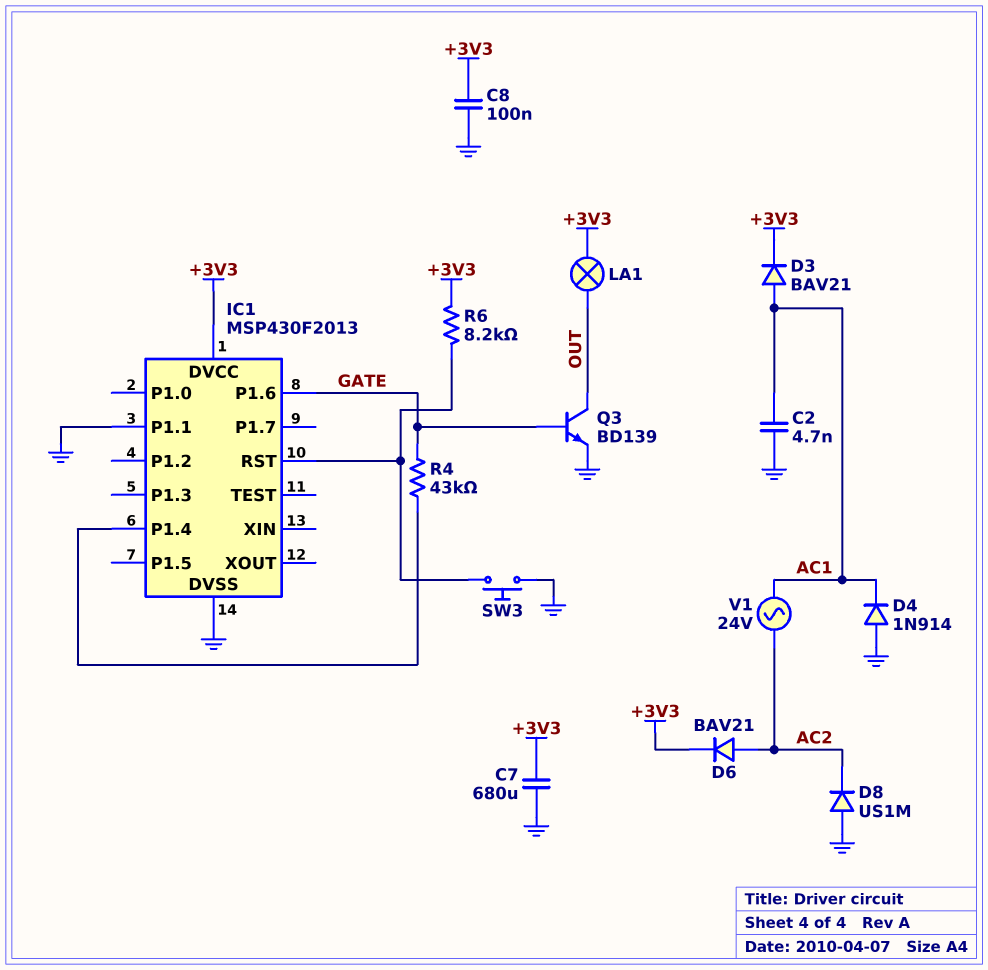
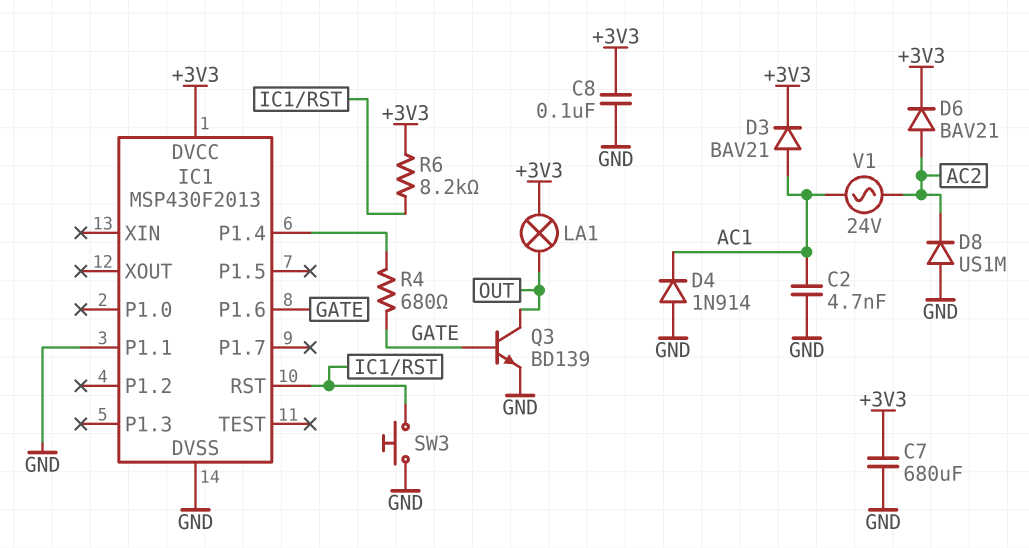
R4: 43k (GATE, IC1/P1.4) -> 680 (GATE, IC1/P1.4)

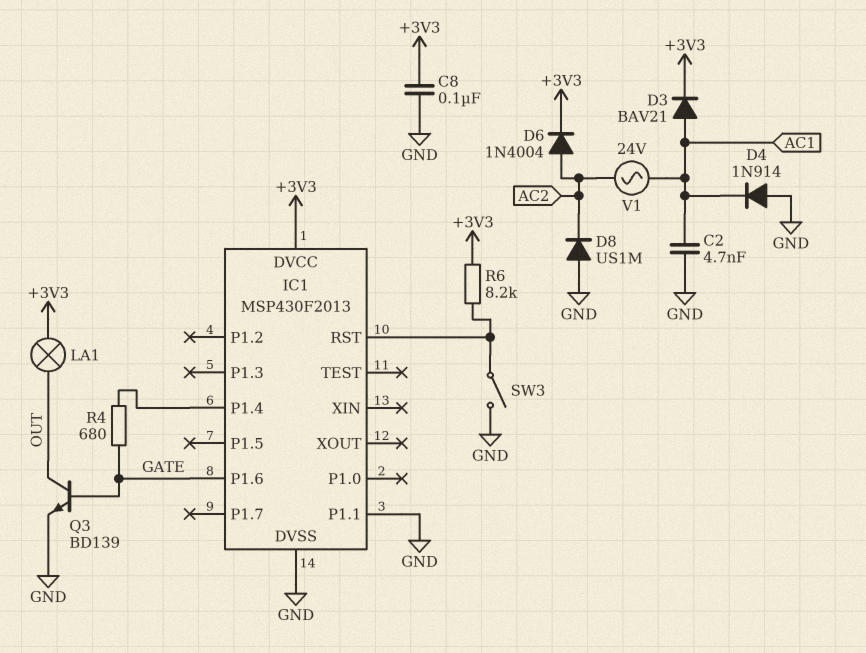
C7: 680uF (+3V3, GND) -> none
D6: diode BAV21 (A AC2, K +3V3) -> diode 1N4004 (A AC2, K +3V3)
SW3: button (GND, IC1/RST) -> switch (GND, IC1/RST)

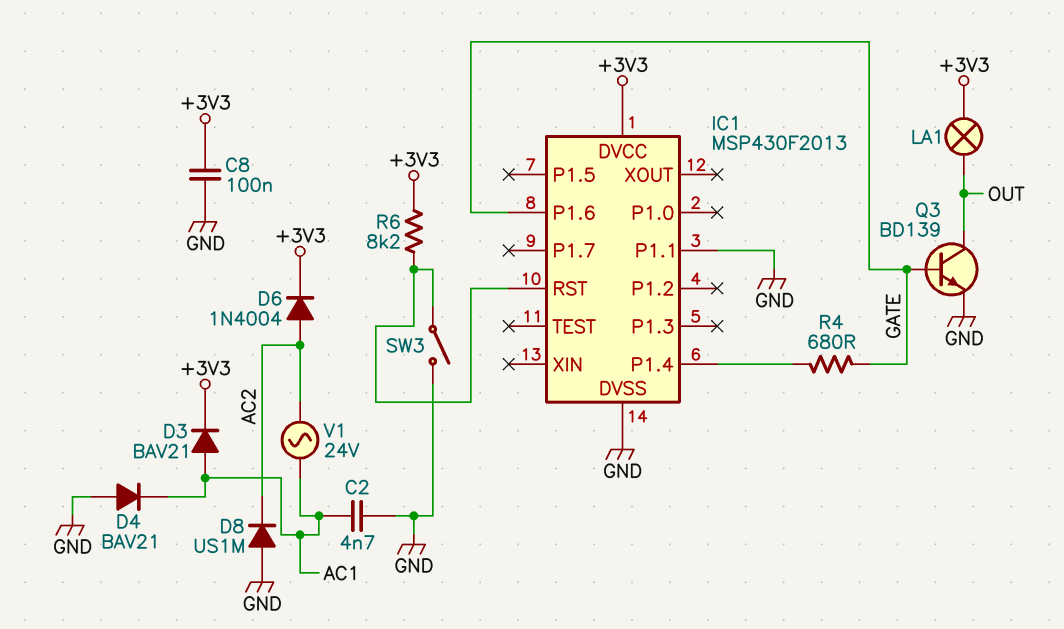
D4: diode 1N914 (A GND, K AC1) -> diode BAV21 (A GND, K AC1)

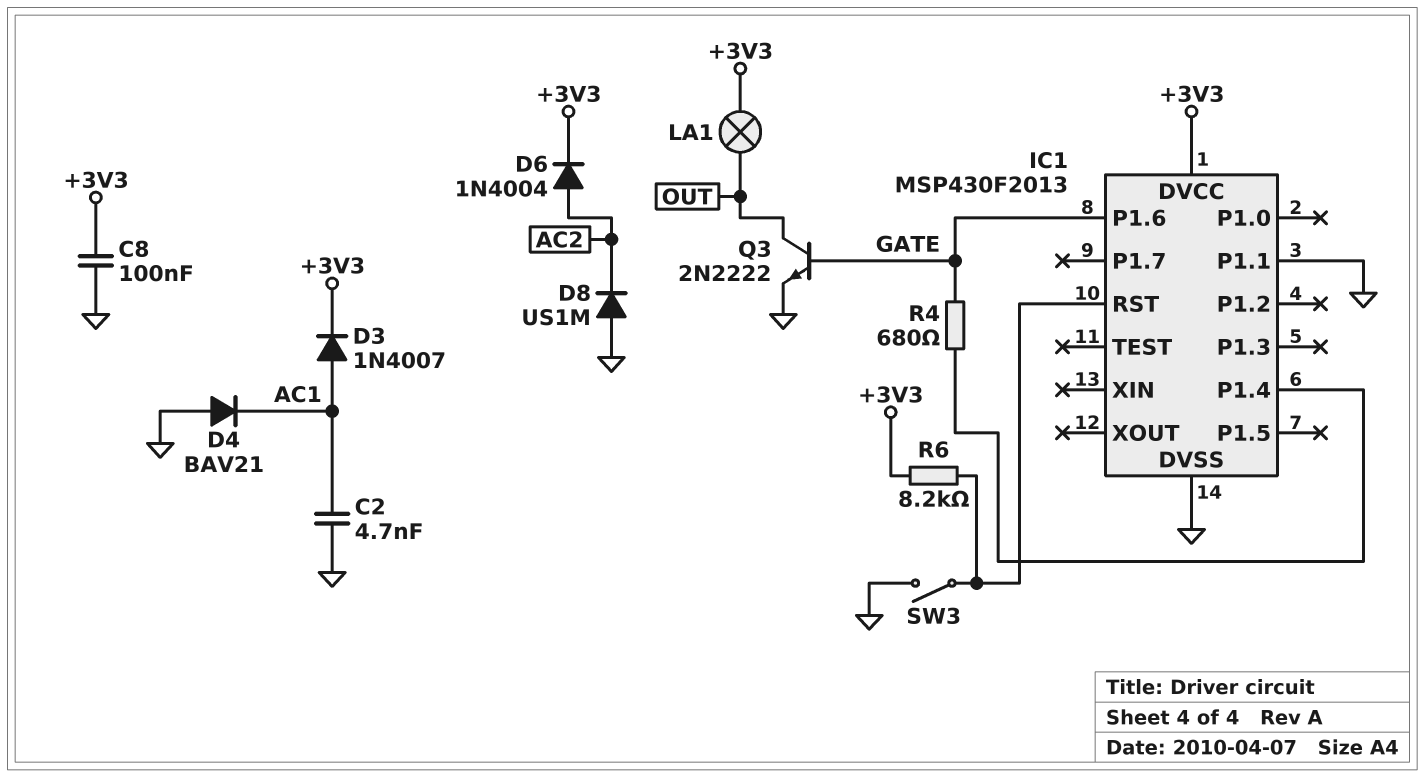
D3: diode BAV21 (A AC1, K +3V3) -> diode 1N4007 (A AC1, K +3V3)
Q3: NPN BD139 (B GATE, C OUT, E GND) -> NPN 2N2222 (B GATE, C OUT, E GND)
V1: AC 24V (AC1, AC2) -> none

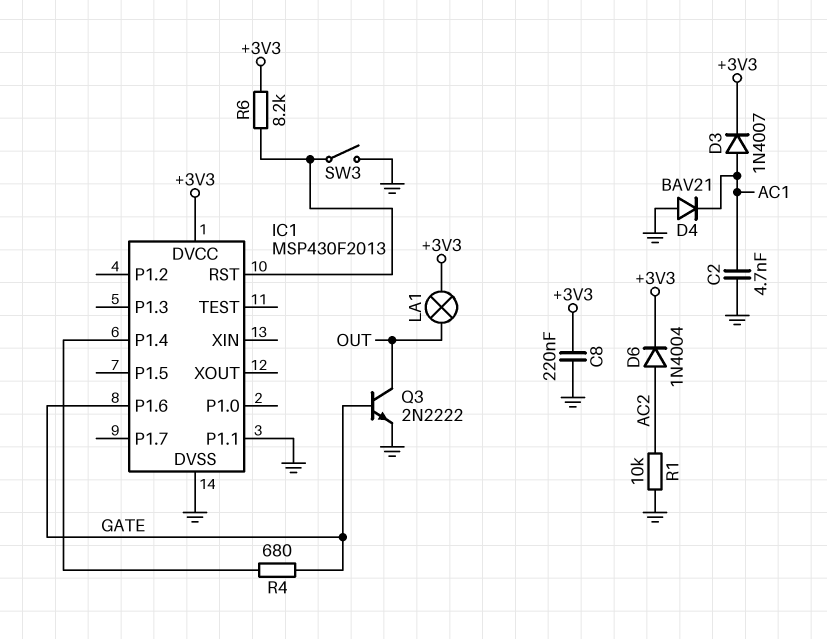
C8: 100nF (+3V3, GND) -> 220nF (+3V3, GND)
D8: diode US1M (A GND, K AC2) -> none
R1: none -> 10k (AC2, GND)

